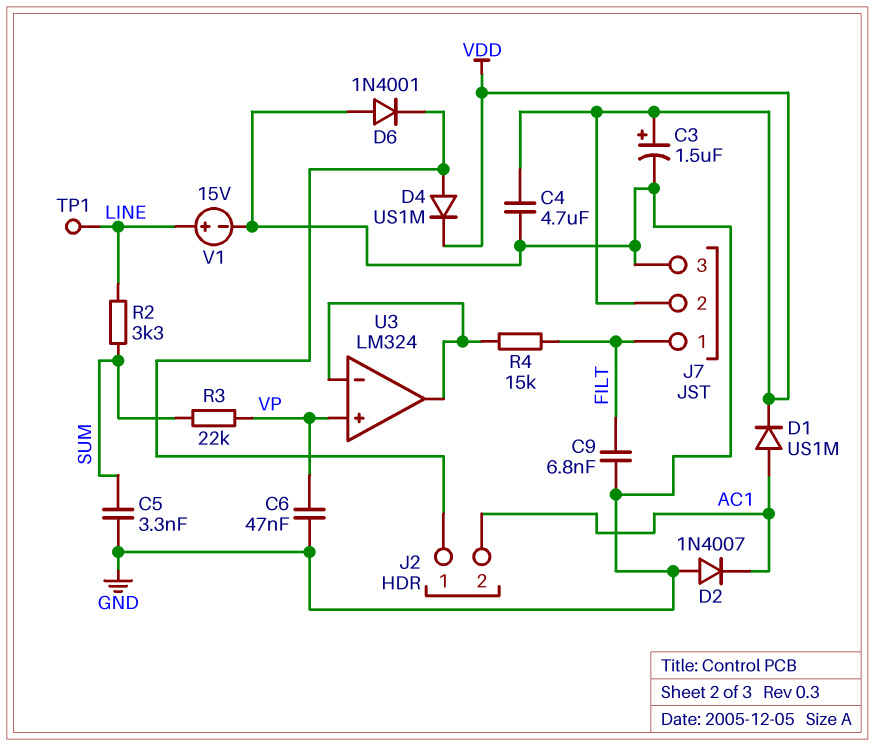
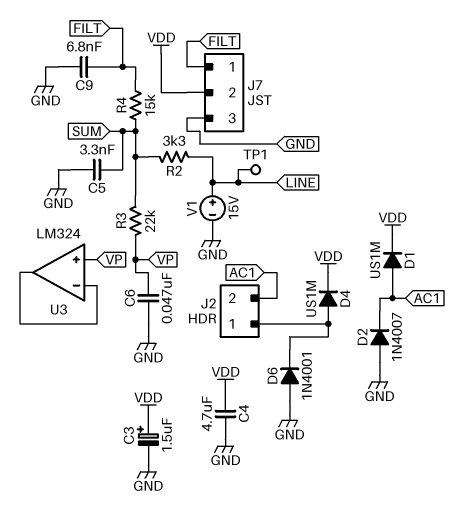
R4: 15k (FILT, U3/in-) -> 15k (FILT, SUM)

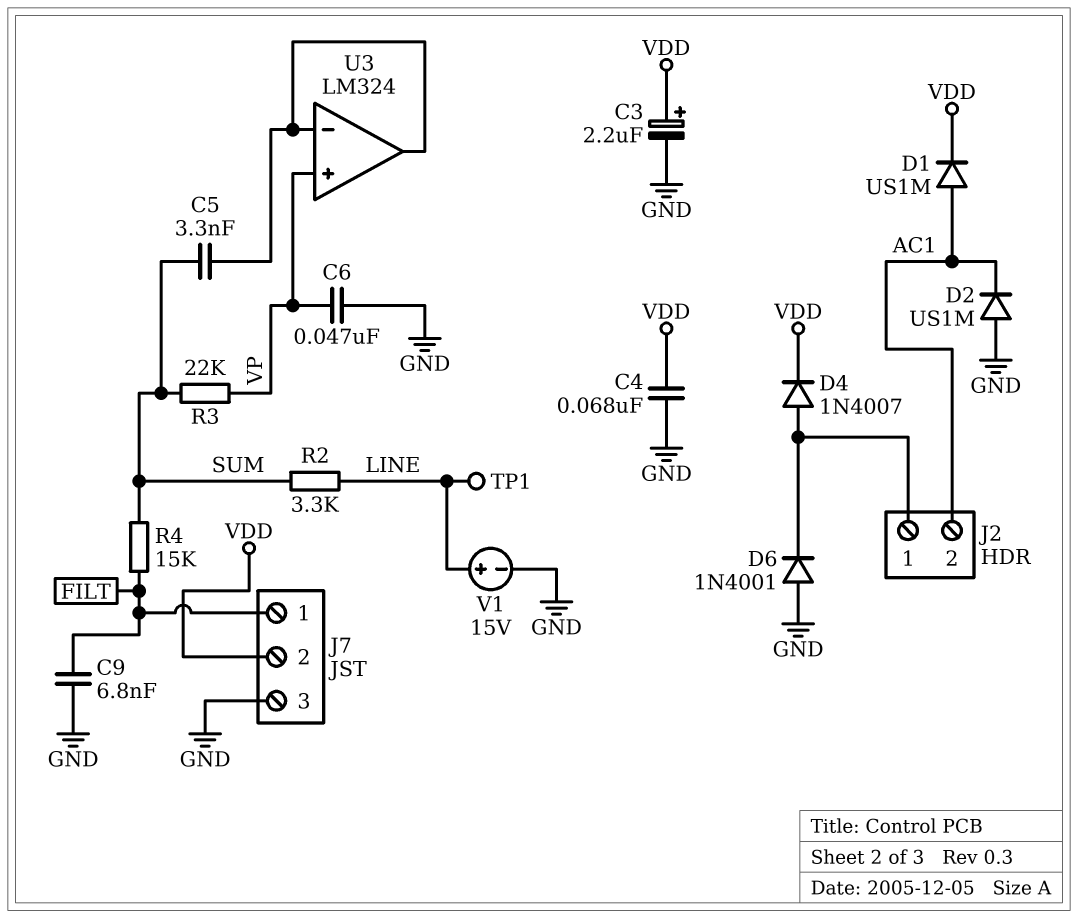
C3: 1.5uF (plus VDD, minus GND) -> 2.2uF (plus VDD, minus GND)
C4: 4.7uF (GND, VDD) -> 68nF (GND, VDD)
C5: 3.3nF (GND, SUM) -> 3.3nF (SUM, U3/in-)
D2: diode 1N4007 (A GND, K AC1) -> diode US1M (A GND, K AC1)
D4: diode US1M (A J2/1, K VDD) -> diode 1N4007 (A J2/1, K VDD)

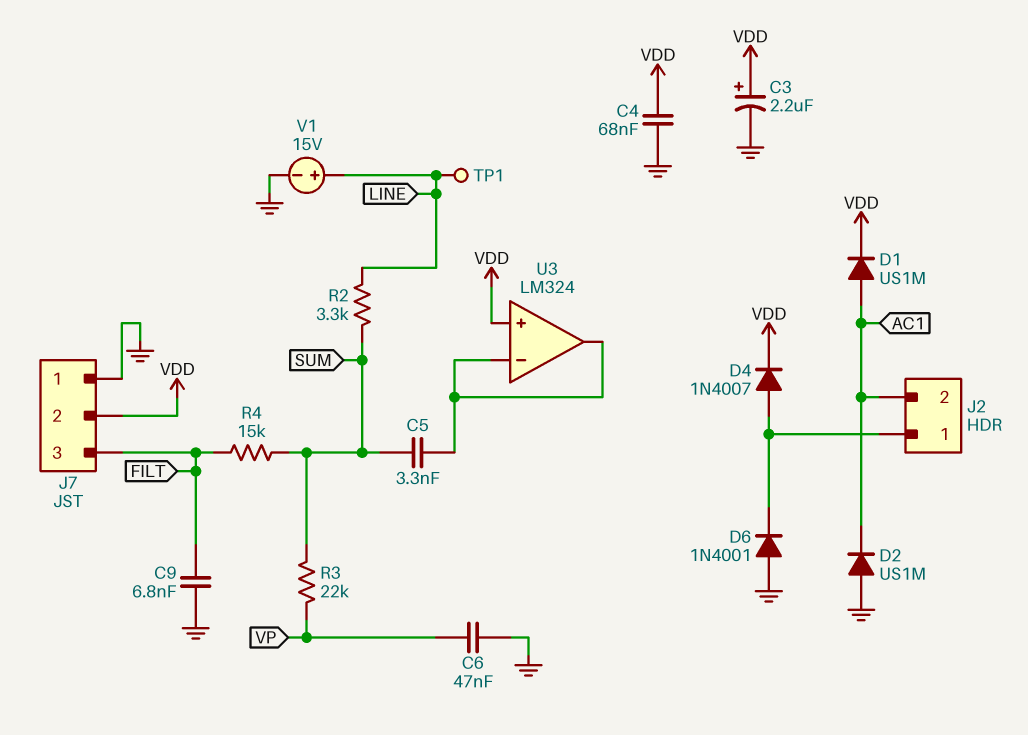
J7 pin 1: FILT -> GND
J7 pin 3: GND -> FILT
U3 pin in+: VP -> VDD

